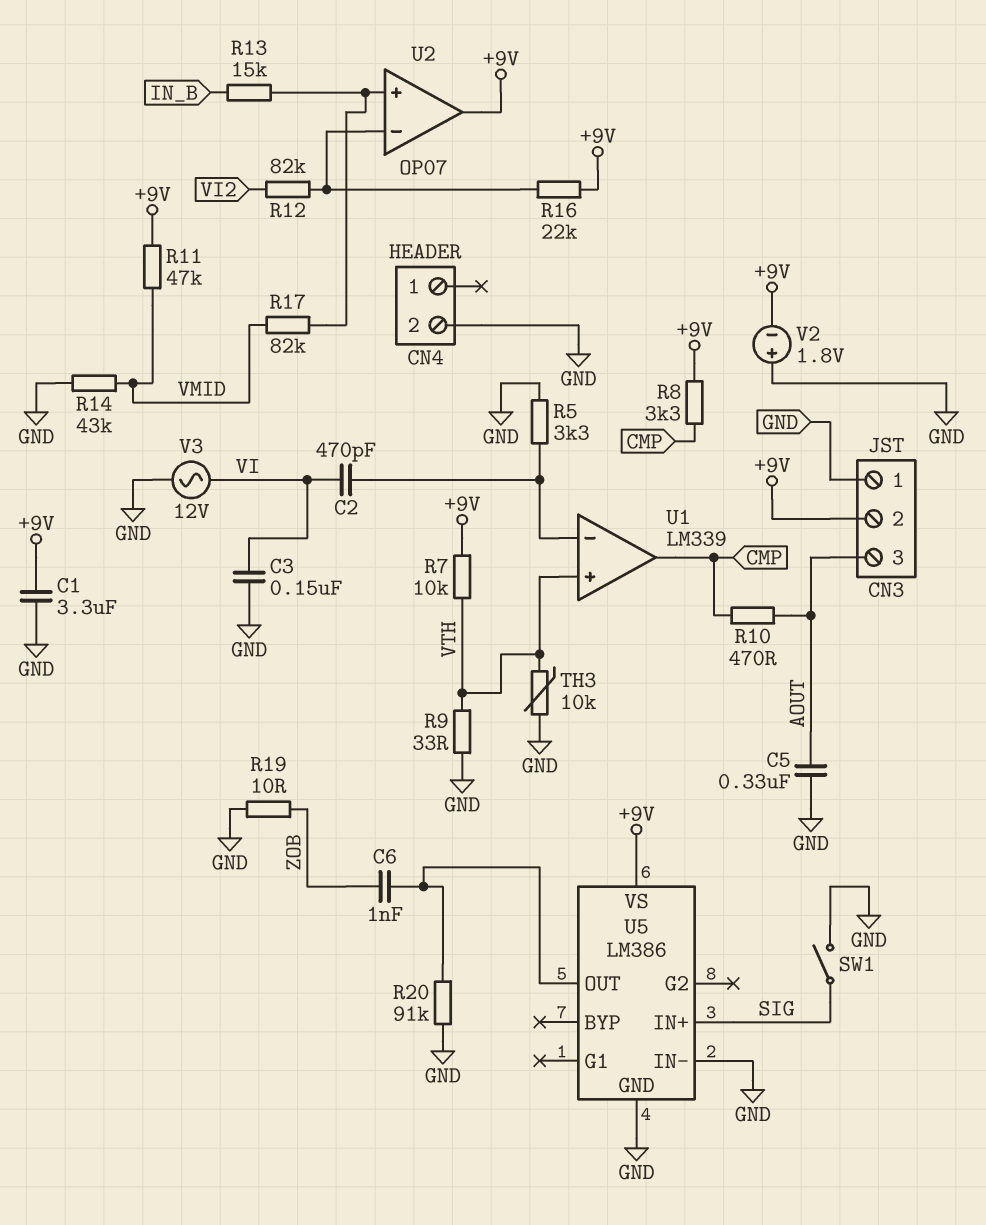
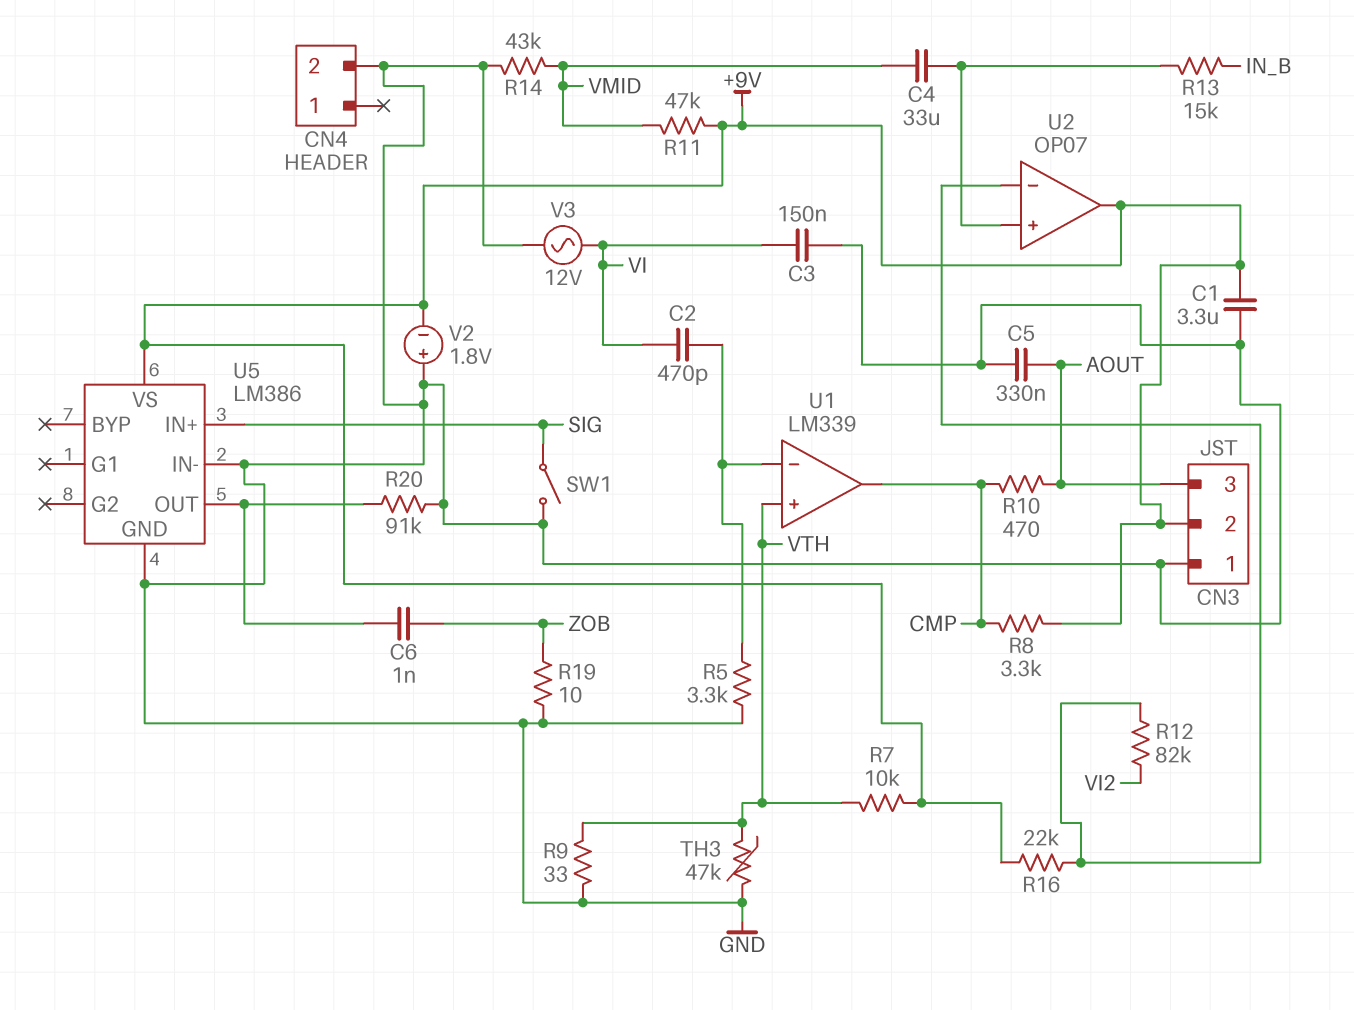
C4: none -> 33uF (U2/in+, VMID)
R17: 82k (U2/in+, VMID) -> none
TH3: 10k (GND, VTH) -> 47k (GND, VTH)

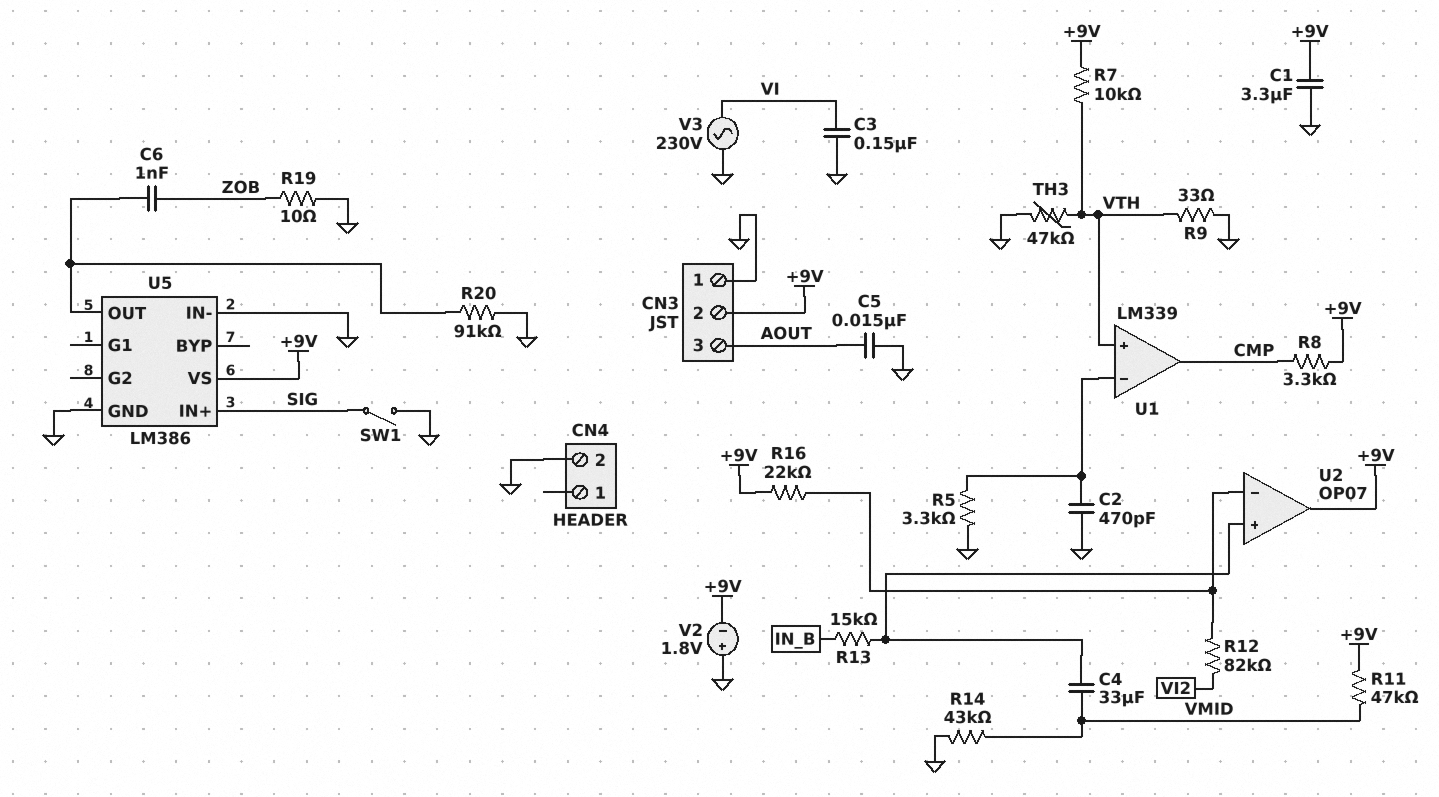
C2: 470pF (U1/in-, VI) -> 470pF (GND, U1/in-)
C5: 330nF (AOUT, GND) -> 15nF (AOUT, GND)
R10: 470 (AOUT, CMP) -> none
V3: AC 12V (GND, VI) -> AC 230V (GND, VI)

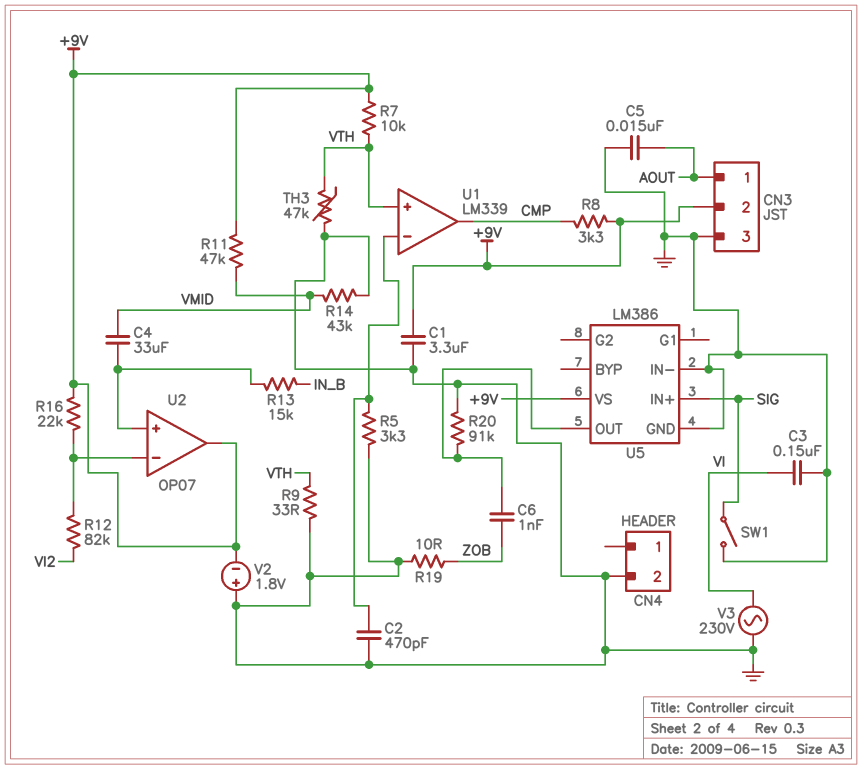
CN3 pin 1: GND -> AOUT
CN3 pin 3: AOUT -> GND

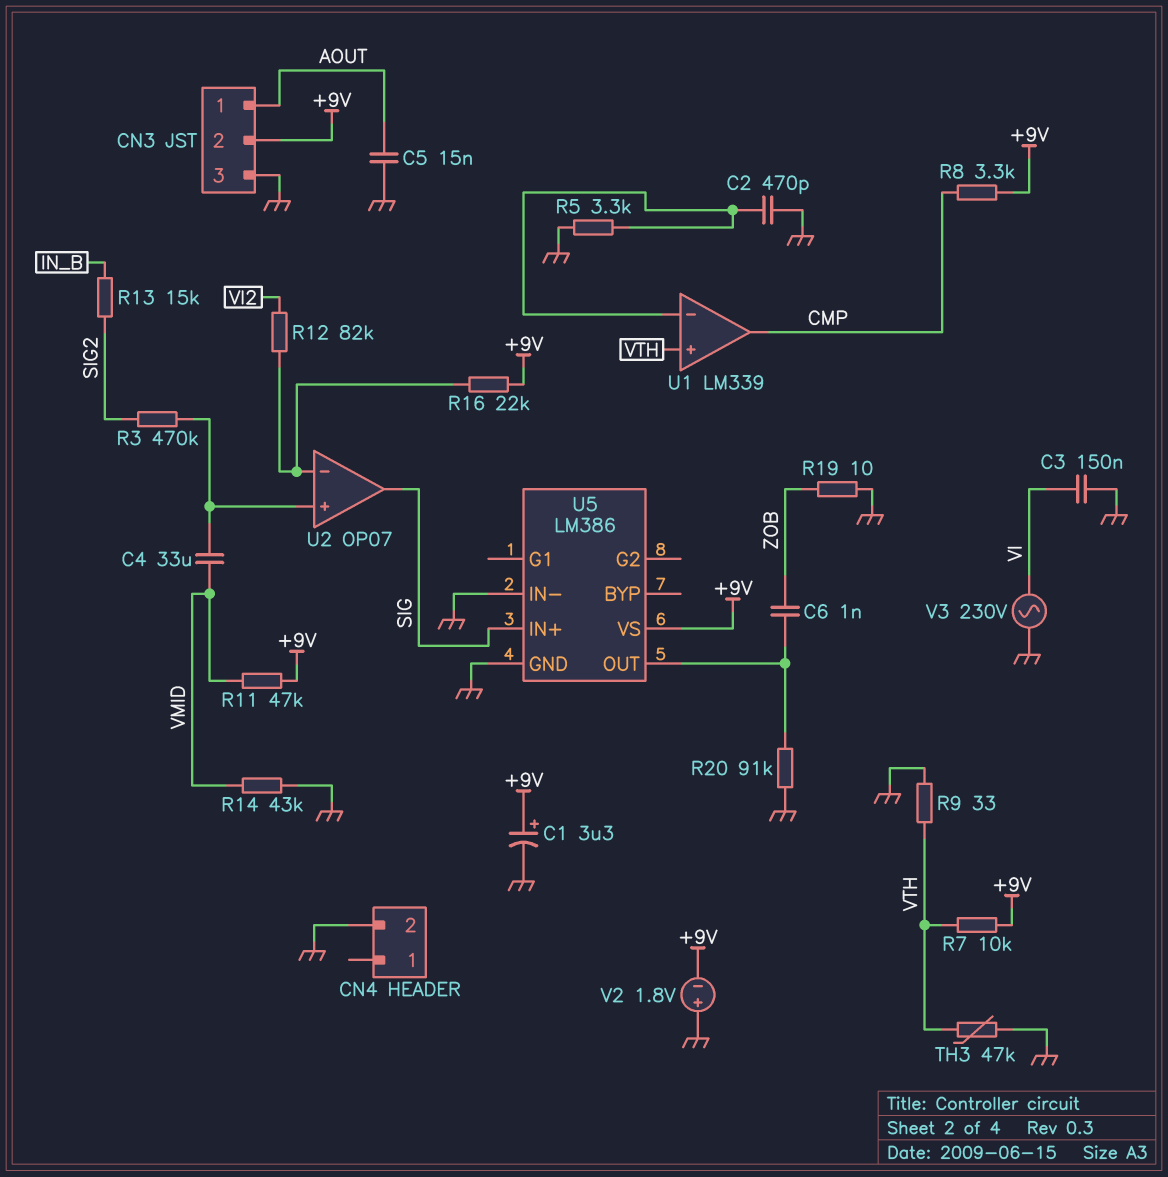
C1: 3.3uF (+9V, GND) -> 3.3uF (plus +9V, minus GND)
R3: none -> 470k (SIG2, U2/in+)
R13: 15k (IN_B, U2/in+) -> 15k (IN_B, SIG2)
SW1: switch (GND, SIG) -> none
U2 pin out: +9V -> SIG

